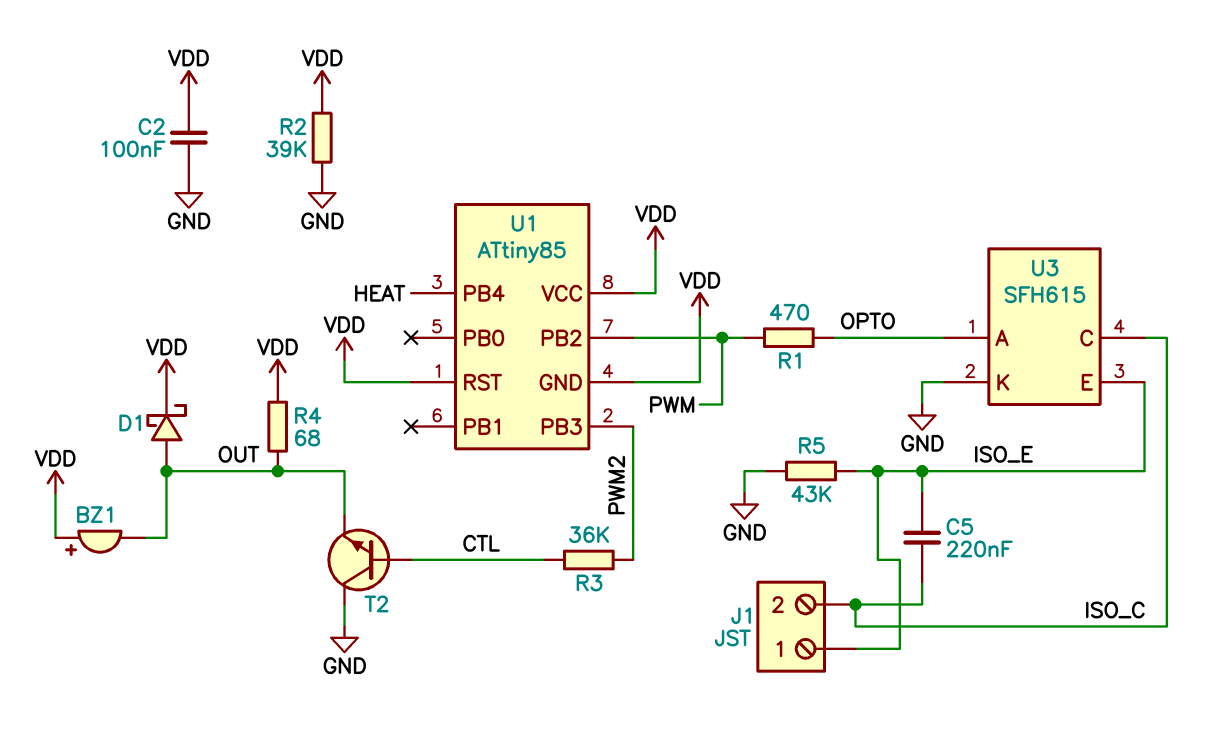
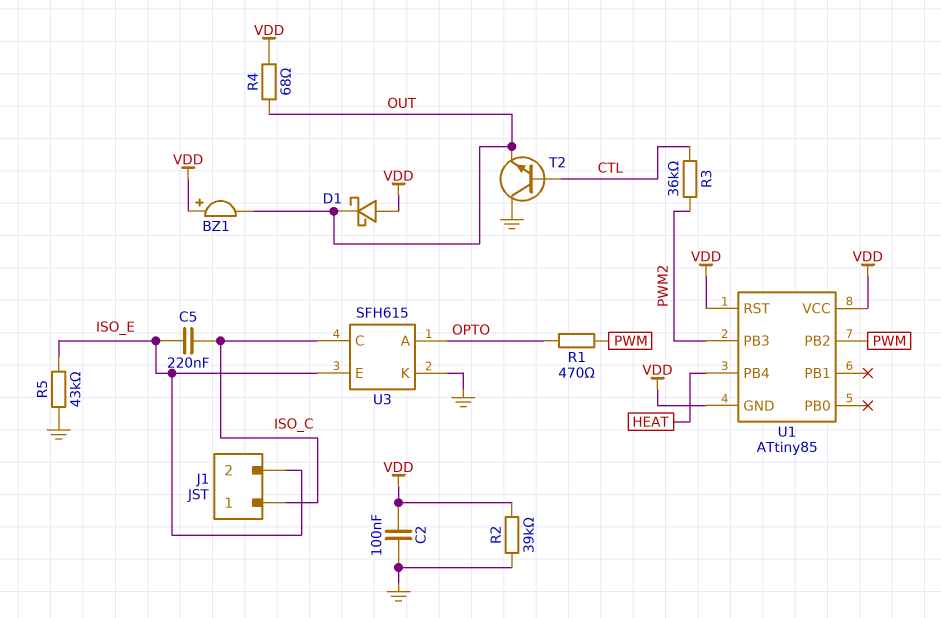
D1: schottky (A OUT, K VDD) -> schottky (A VDD, K OUT)
J1 pin 1: ISO_E -> ISO_C
J1 pin 2: ISO_C -> ISO_E

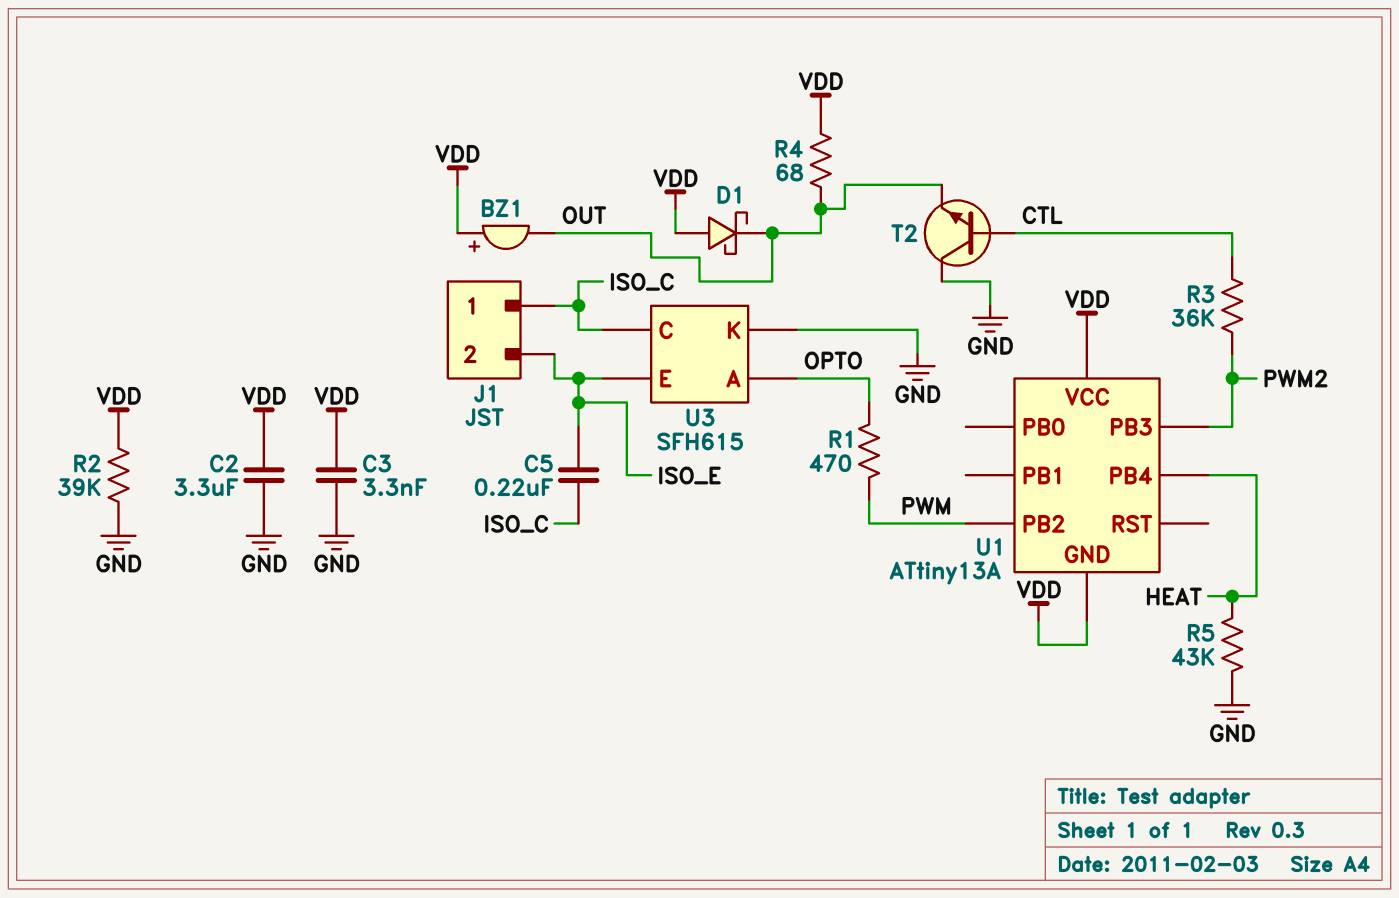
C2: 100nF (GND, VDD) -> 3.3uF (GND, VDD)
C3: none -> 3.3nF (GND, VDD)
R5: 43k (GND, ISO_E) -> 43k (GND, HEAT)
U1: ATtiny85 -> ATtiny13A
U1 pin RST: VDD -> none

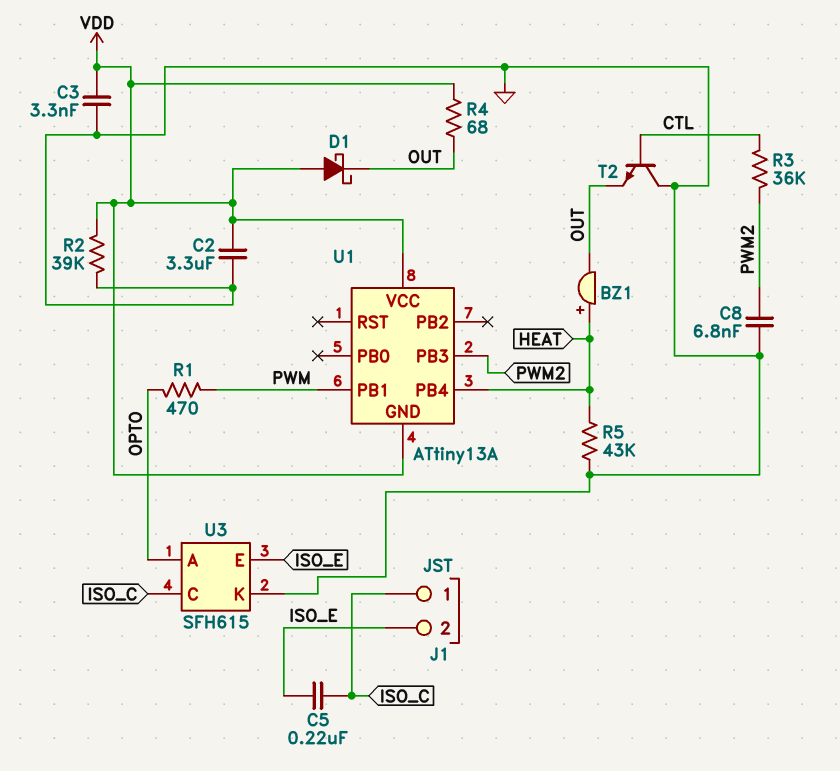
BZ1: buzzer (plus VDD, minus OUT) -> buzzer (plus HEAT, minus OUT)
C8: none -> 6.8nF (GND, PWM2)
U1 pin PB1: none -> PWM
U1 pin PB2: PWM -> none

